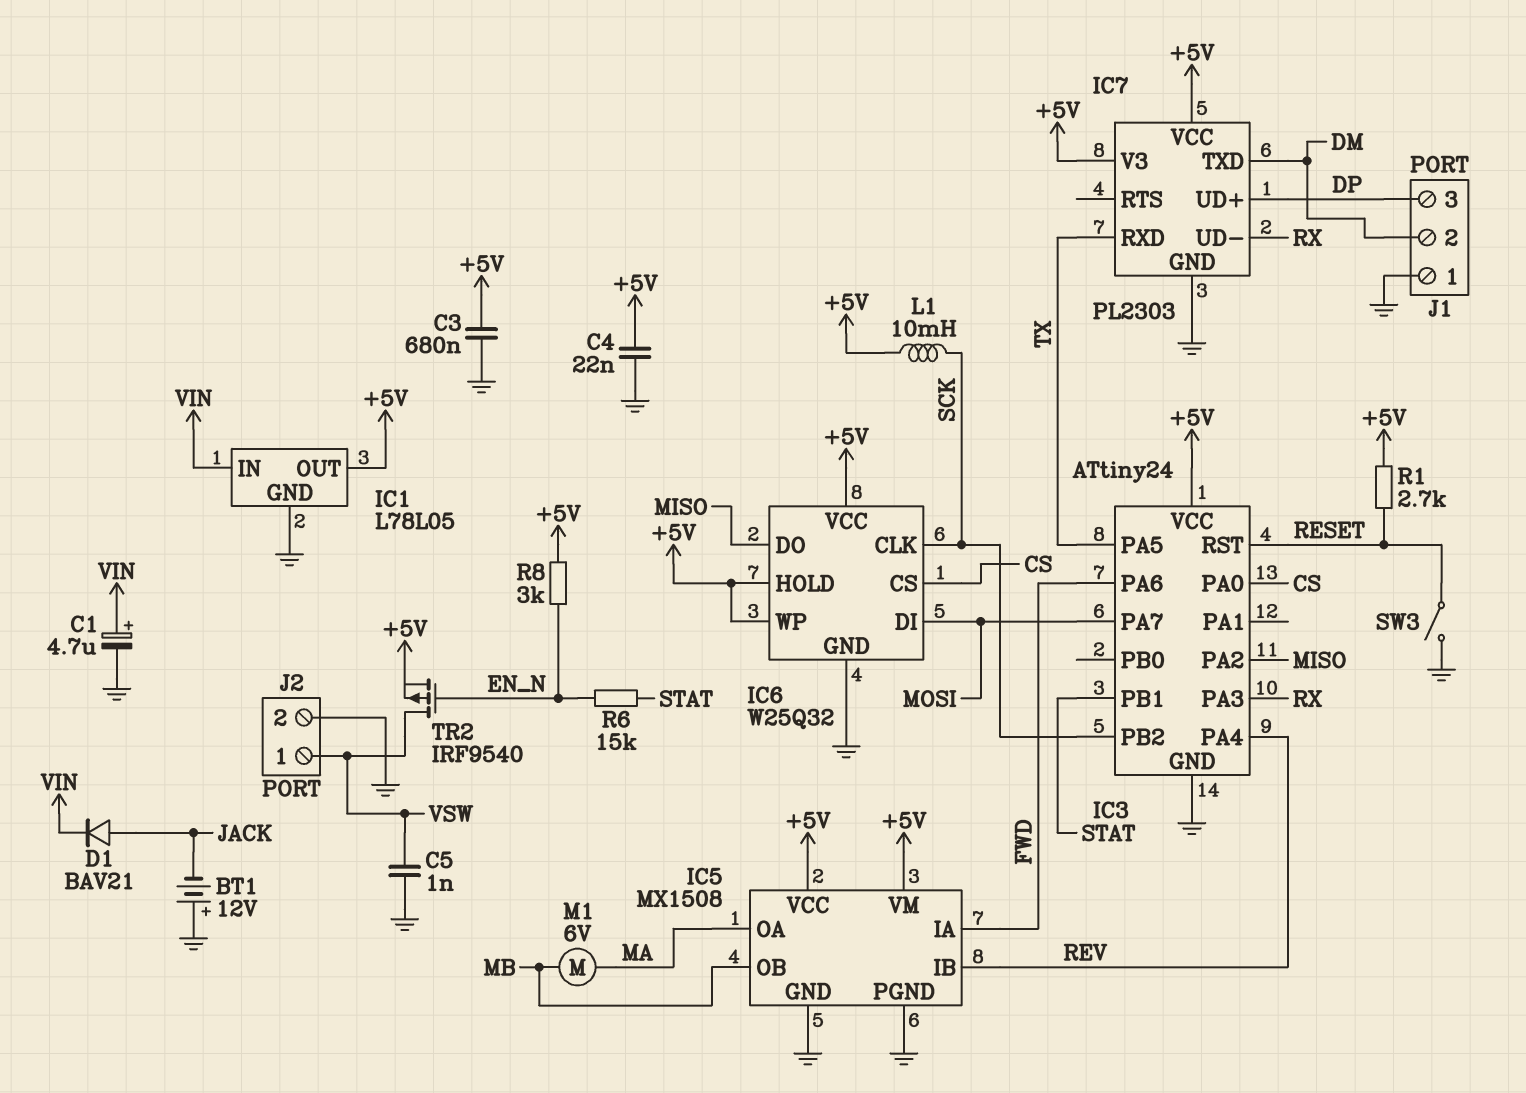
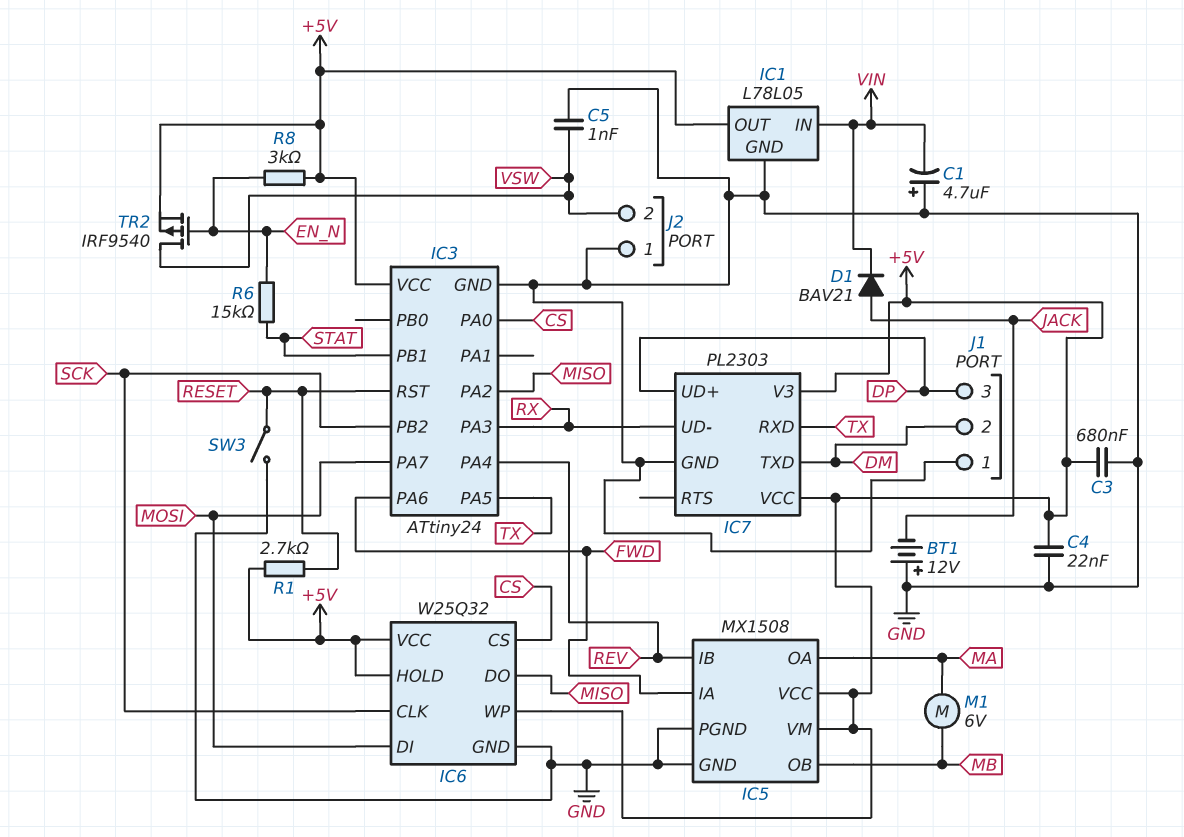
C1: 4.7uF (plus VIN, minus GND) -> 4.7uF (plus GND, minus VIN)
J2 pin 1: VSW -> GND
J2 pin 2: GND -> VSW
L1: 10mH (+5V, SCK) -> none

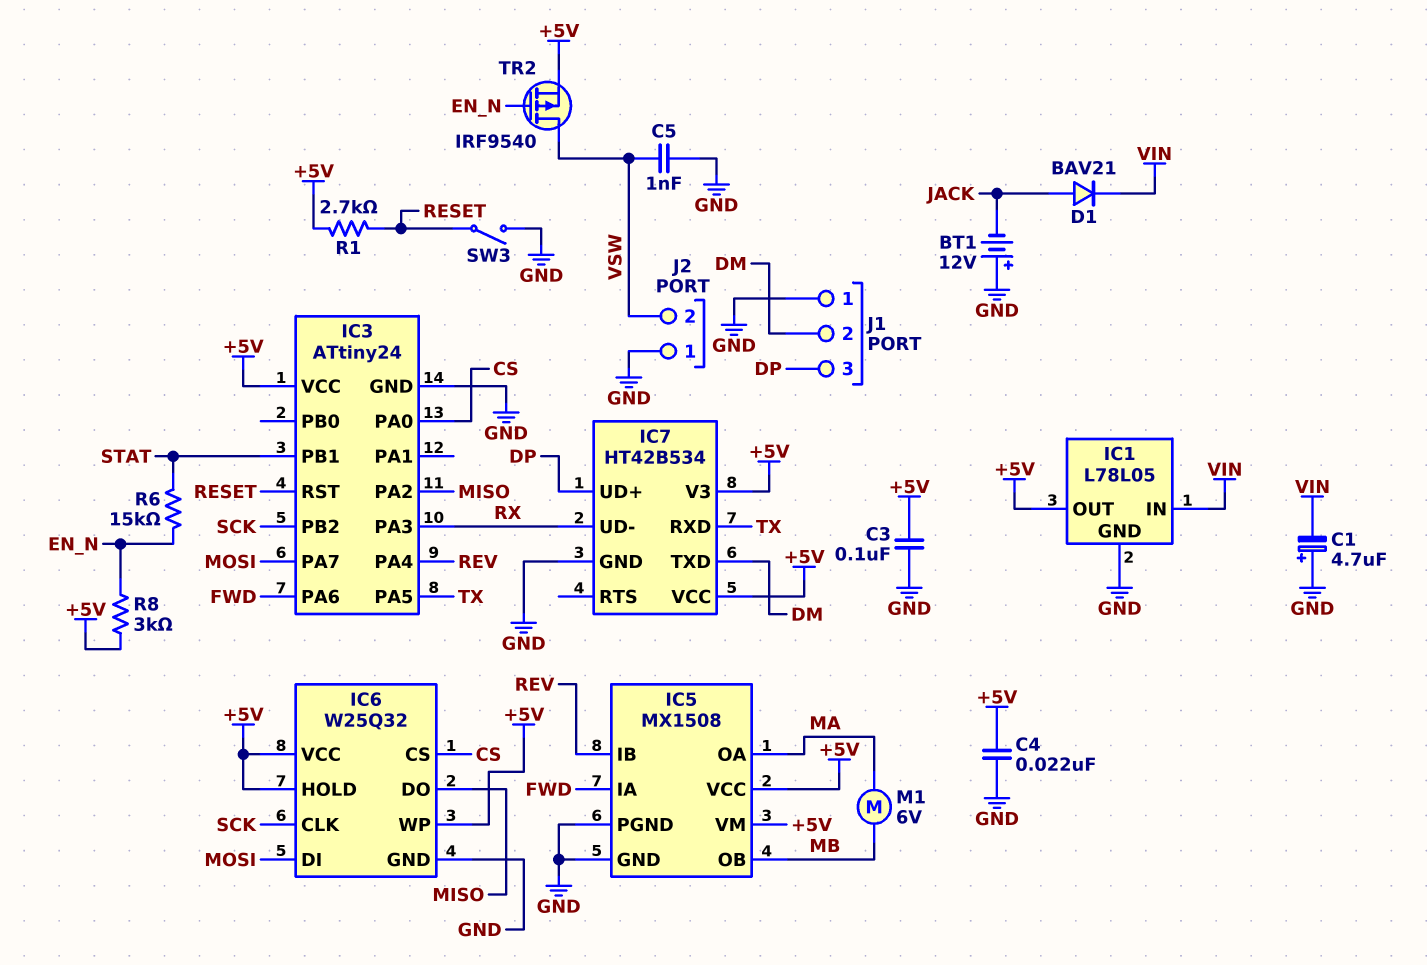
C3: 680nF (+5V, GND) -> 100nF (+5V, GND)
IC7: PL2303 -> HT42B534

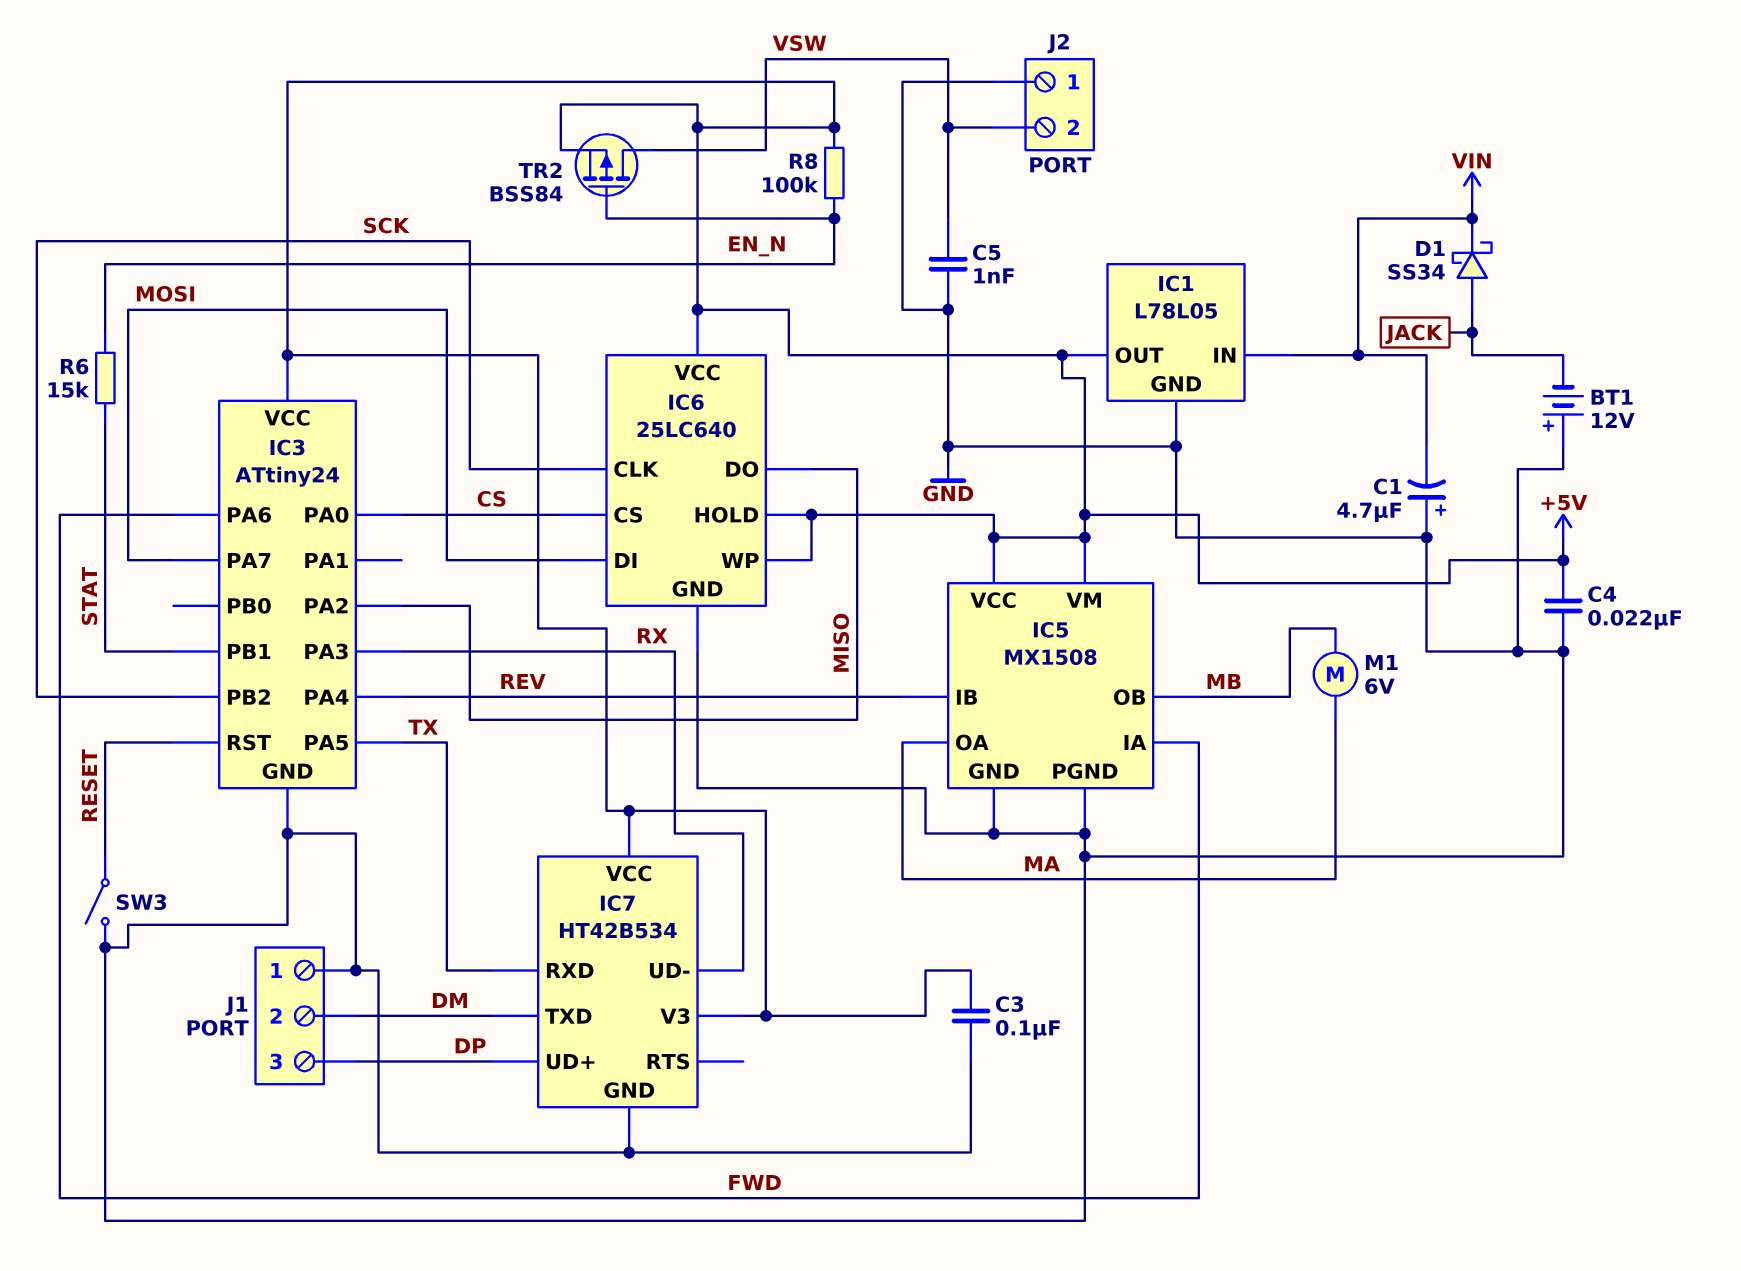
D1: diode BAV21 (A JACK, K VIN) -> schottky SS34 (A JACK, K VIN)
IC6: W25Q32 -> 25LC640
R1: 2.7k (+5V, RESET) -> none
R8: 3k (+5V, EN_N) -> 100k (+5V, EN_N)
TR2: PMOS IRF9540 (G EN_N, D VSW, S +5V) -> PMOS BSS84 (G EN_N, D VSW, S +5V)

